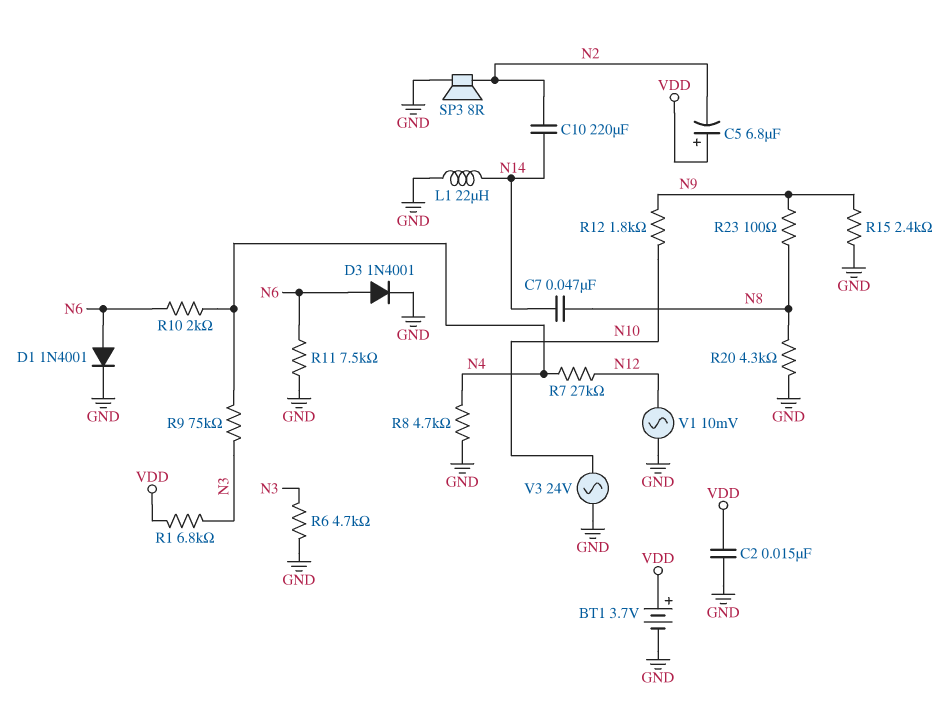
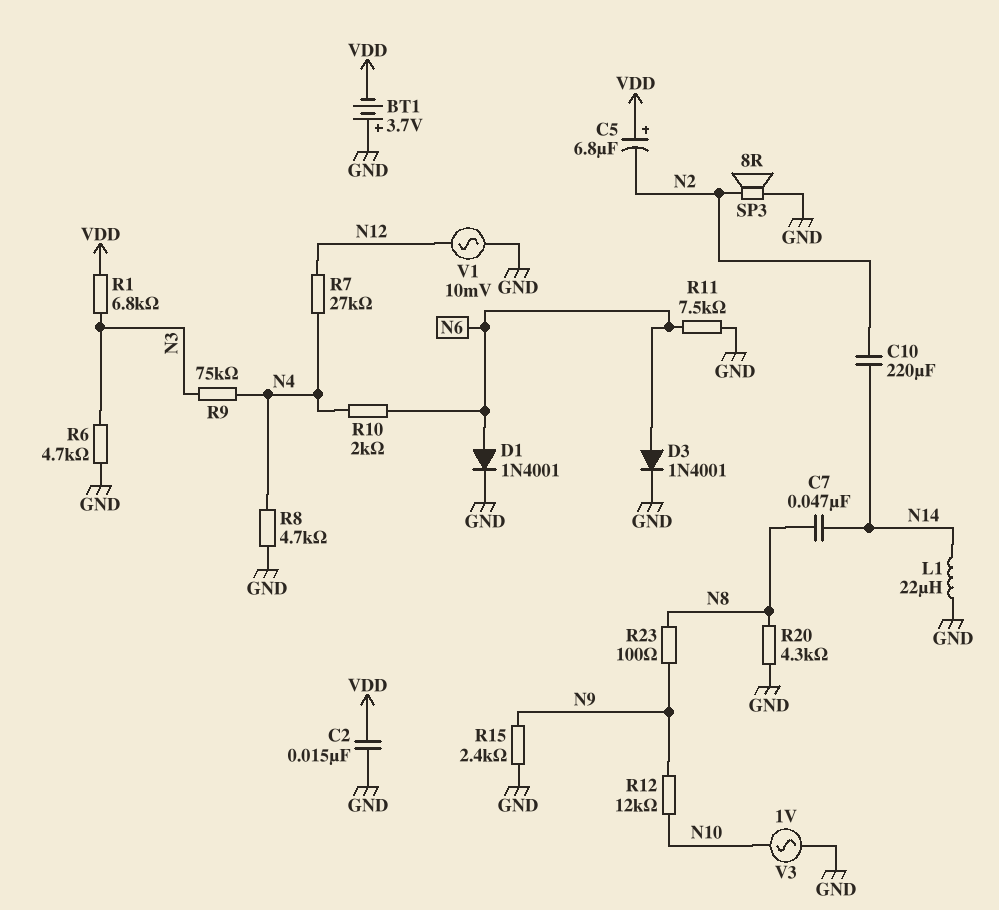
BT1: 3.7V (plus VDD, minus GND) -> 3.7V (plus GND, minus VDD)
R12: 1.8k (N9, N10) -> 12k (N9, N10)
V3: AC 24V (GND, N10) -> AC 1V (GND, N10)

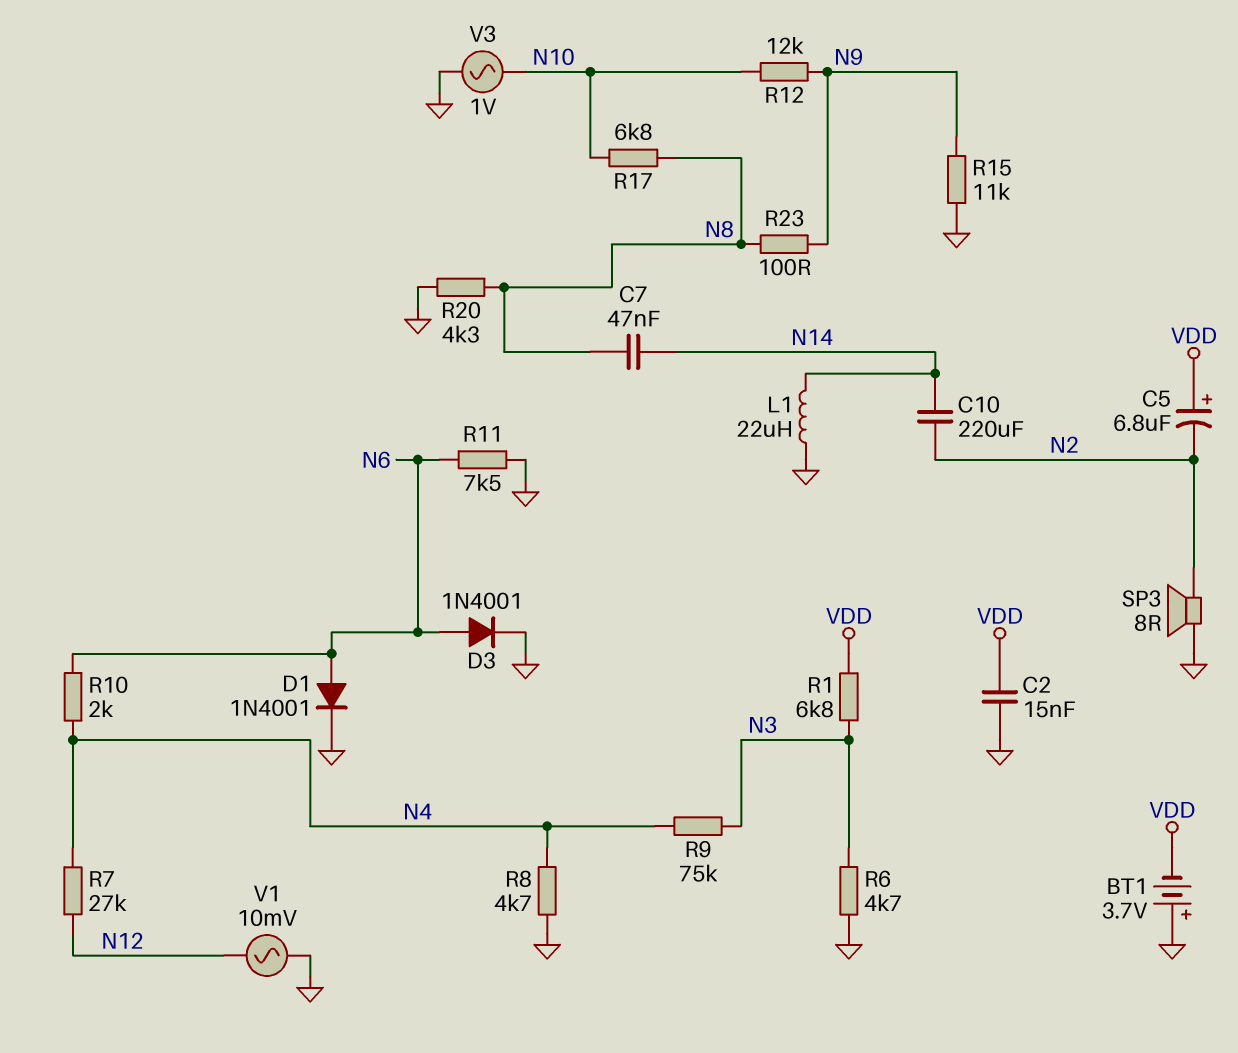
R15: 2.4k (GND, N9) -> 11k (GND, N9)
R17: none -> 6.8k (N8, N10)

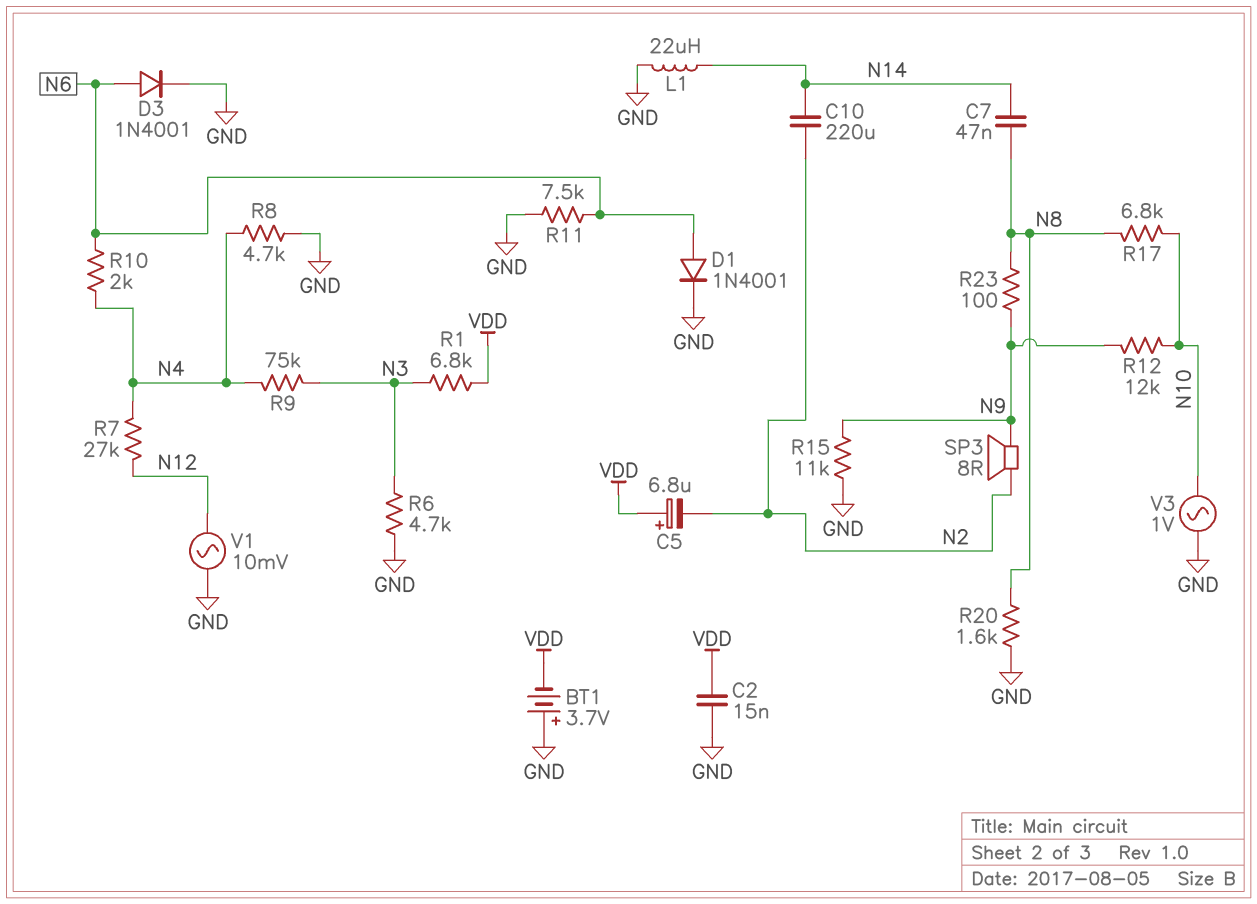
R20: 4.3k (GND, N8) -> 1.6k (GND, N8)
SP3: speaker 8R (GND, N2) -> speaker 8R (N2, N9)

